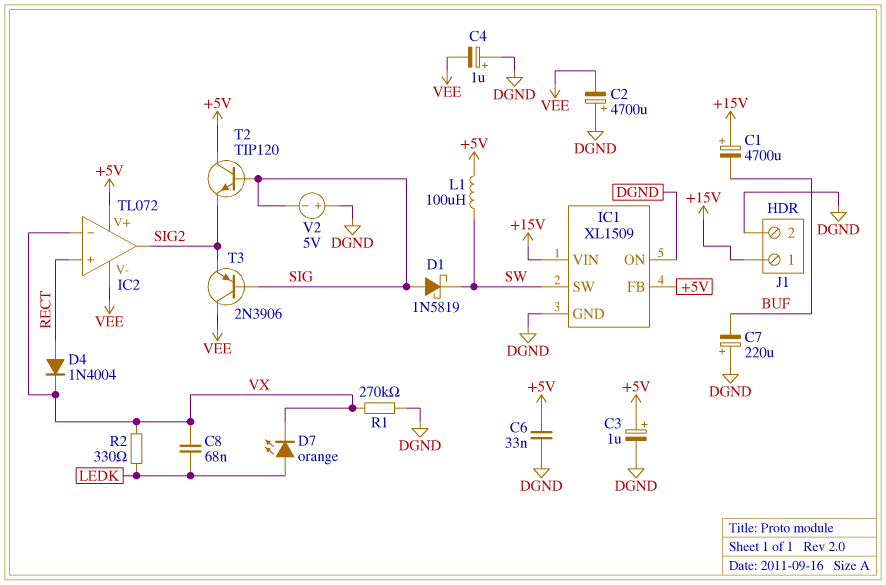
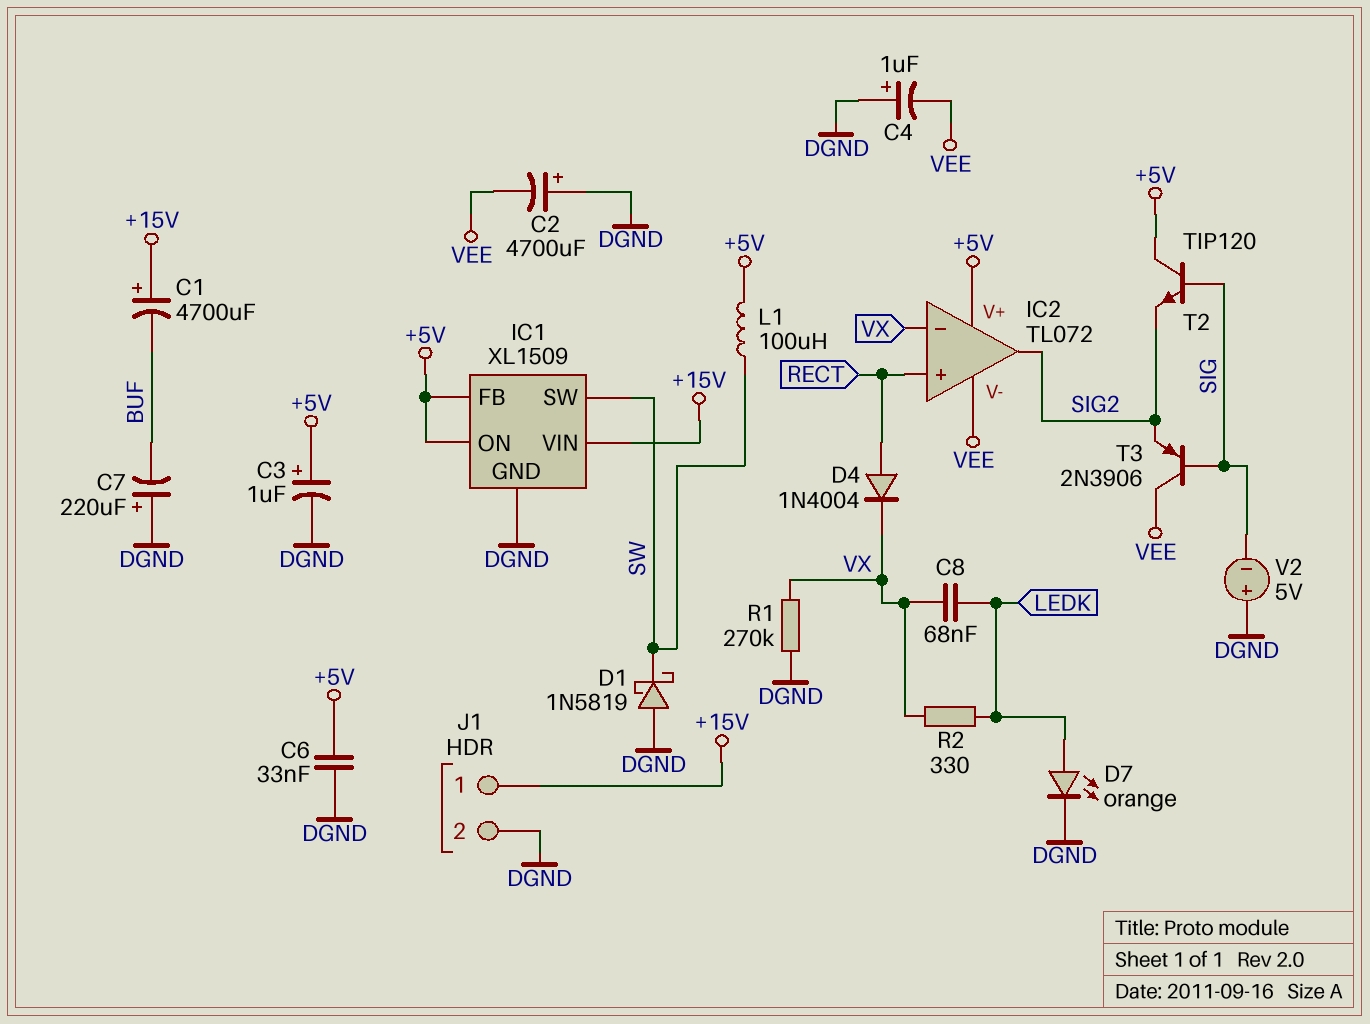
D1: schottky 1N5819 (A SIG, K SW) -> schottky 1N5819 (A DGND, K SW)
D7: LED orange (A LEDK, K VX) -> LED orange (A LEDK, K DGND)
IC1 pin ON: DGND -> +5V

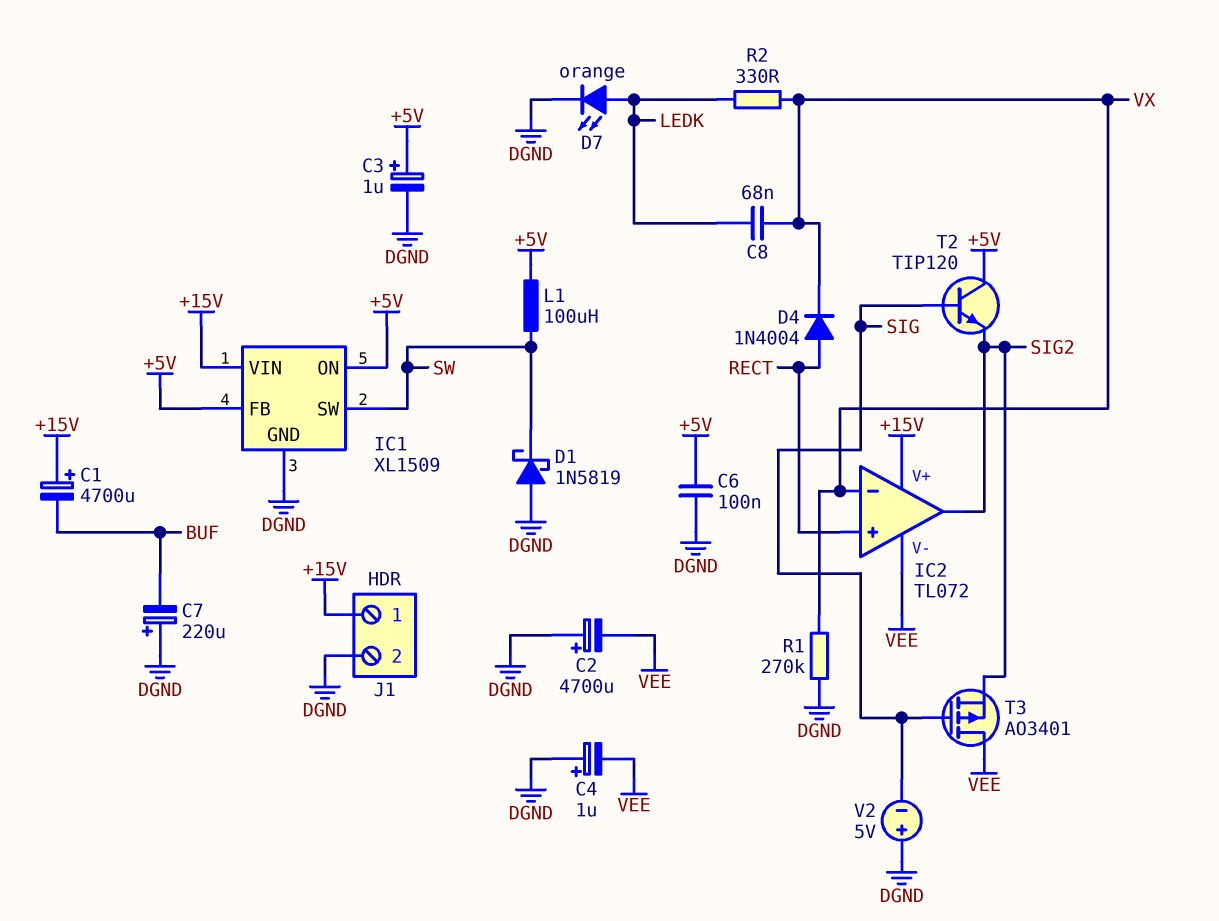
C6: 33nF (+5V, DGND) -> 100nF (+5V, DGND)
IC2 pin V+: +5V -> +15V
T3: PNP 2N3906 (B SIG, C VEE, E SIG2) -> PMOS AO3401 (G SIG, D VEE, S SIG2)

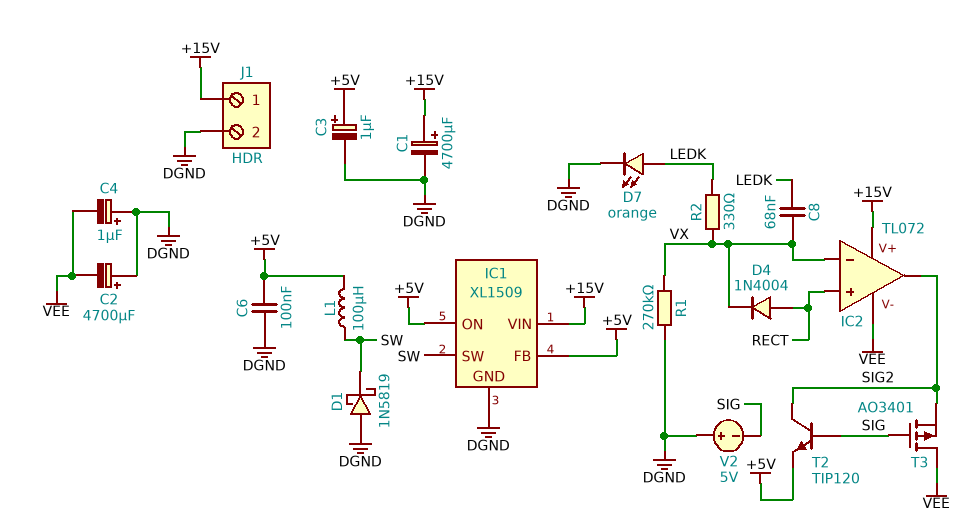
C1: 4700uF (plus +15V, minus BUF) -> 4700uF (plus +15V, minus DGND)
C7: 220uF (plus DGND, minus BUF) -> none
T2: NPN TIP120 (B SIG, C +5V, E SIG2) -> NPN TIP120 (B SIG, C SIG2, E +5V)

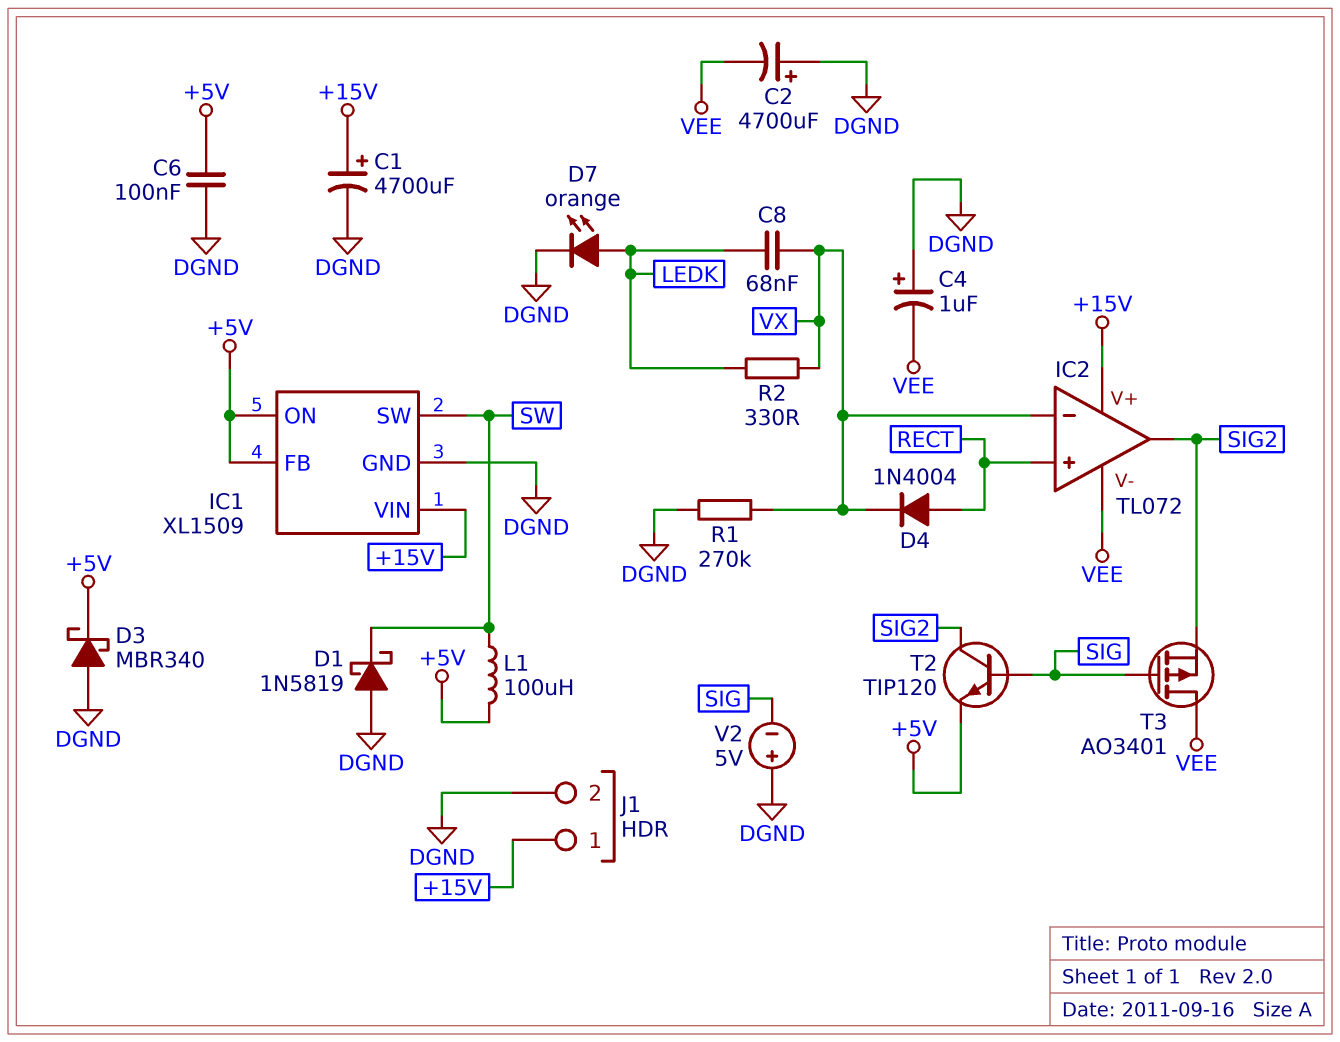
C3: 1uF (plus +5V, minus DGND) -> none
D3: none -> schottky MBR340 (A DGND, K +5V)

